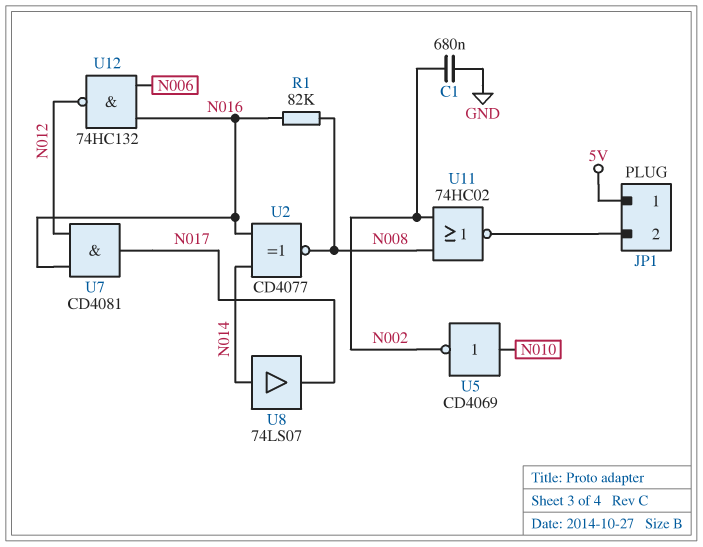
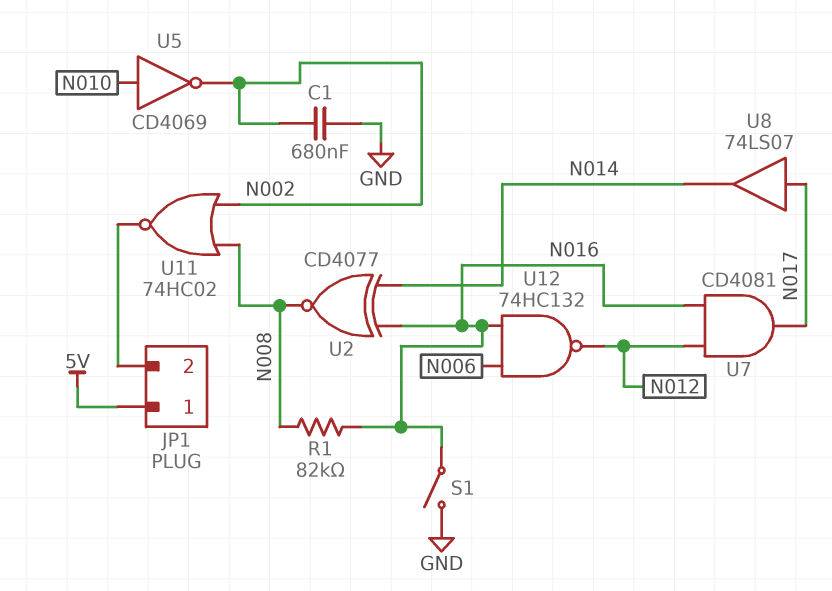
S1: none -> switch (GND, N016)
U8: buffer 74LS07 (in N014, out N017) -> buffer 74LS07 (in N017, out N014)

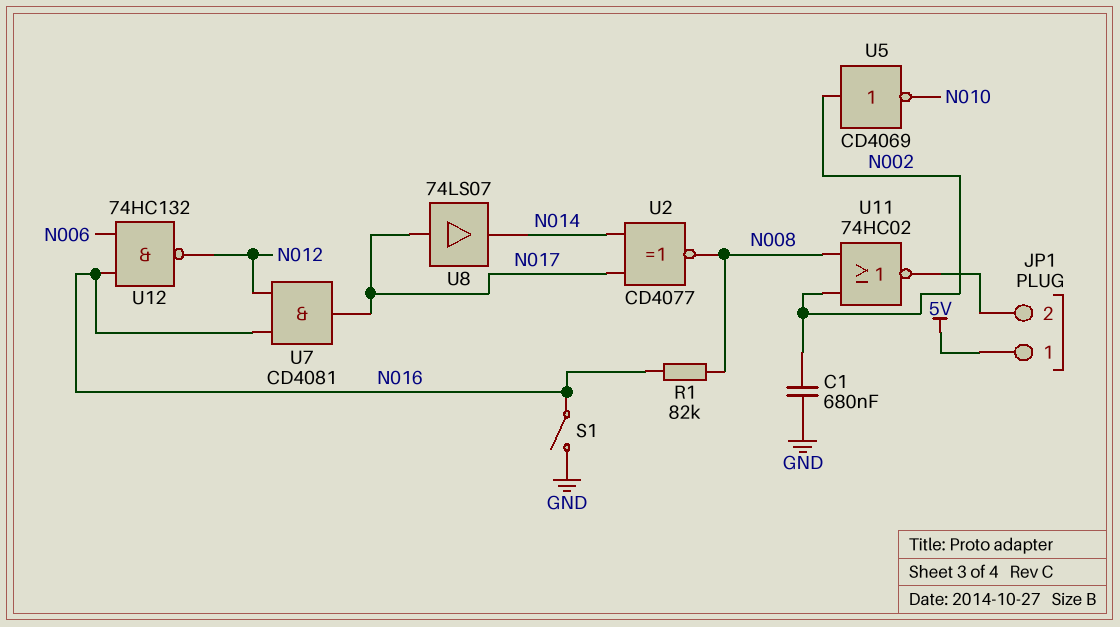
U2: XNOR CD4077 (in N014, in N016, out N008) -> XNOR CD4077 (in N014, in N017, out N008)
U5: NOT CD4069 (in N010, out N002) -> NOT CD4069 (in N002, out N010)

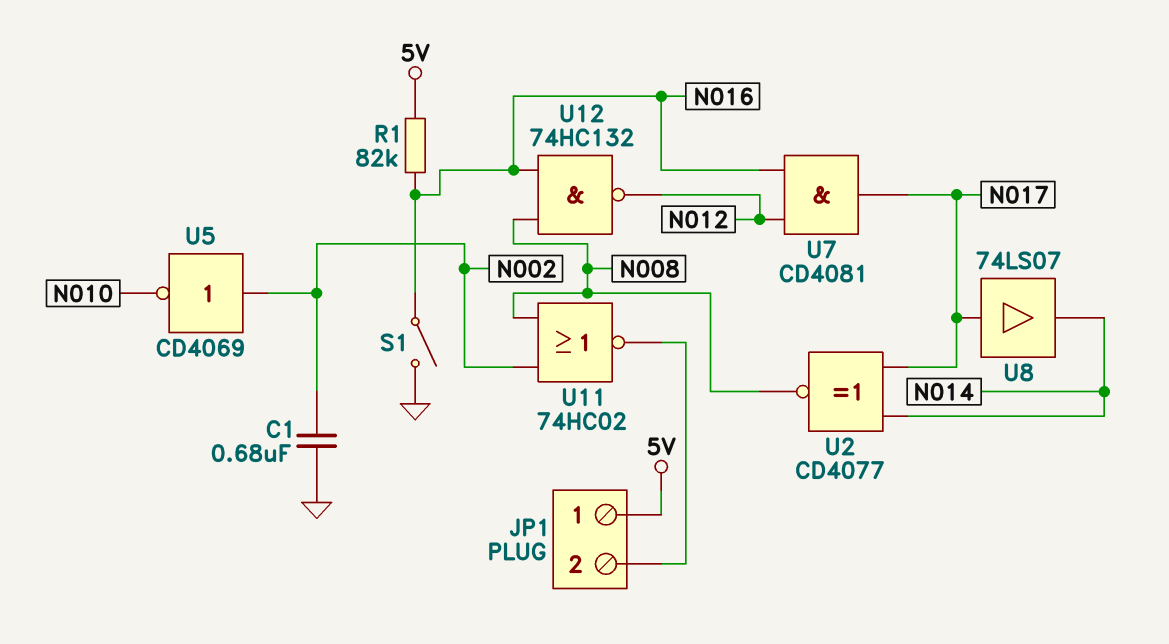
R1: 82k (N008, N016) -> 82k (5V, N016)
U12: NAND 74HC132 (in N006, in N016, out N012) -> NAND 74HC132 (in N008, in N016, out N012)

